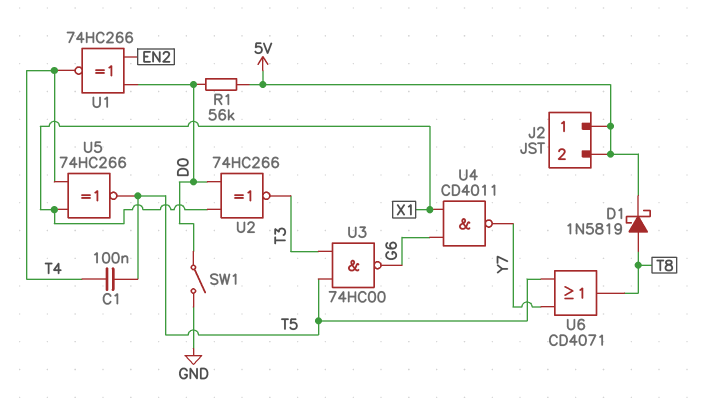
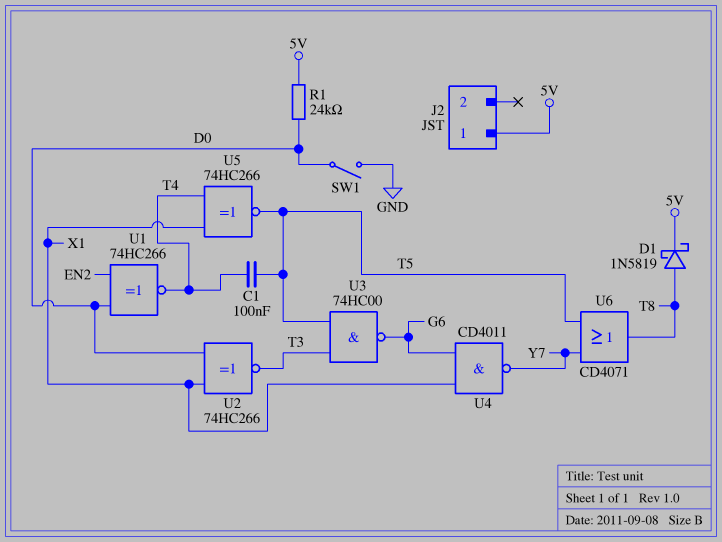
J2 pin 2: 5V -> none
R1: 56k (5V, D0) -> 24k (5V, D0)

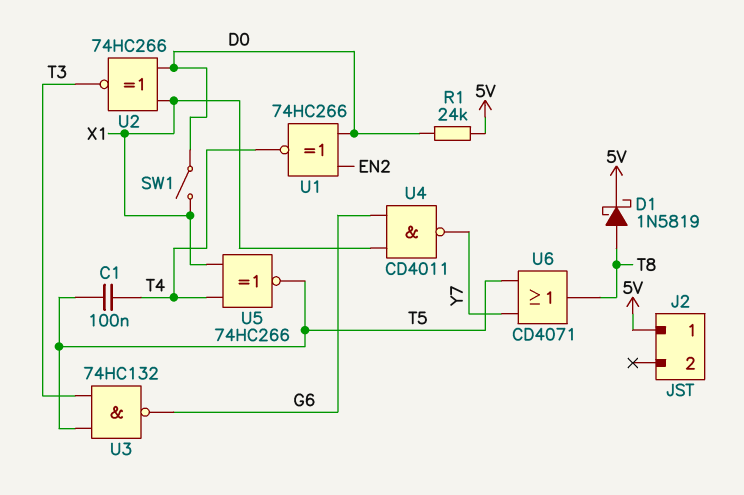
SW1: switch (D0, GND) -> switch (D0, X1)
U3: NAND 74HC00 (in T3, in T5, out G6) -> NAND 74HC132 (in T3, in T5, out G6)

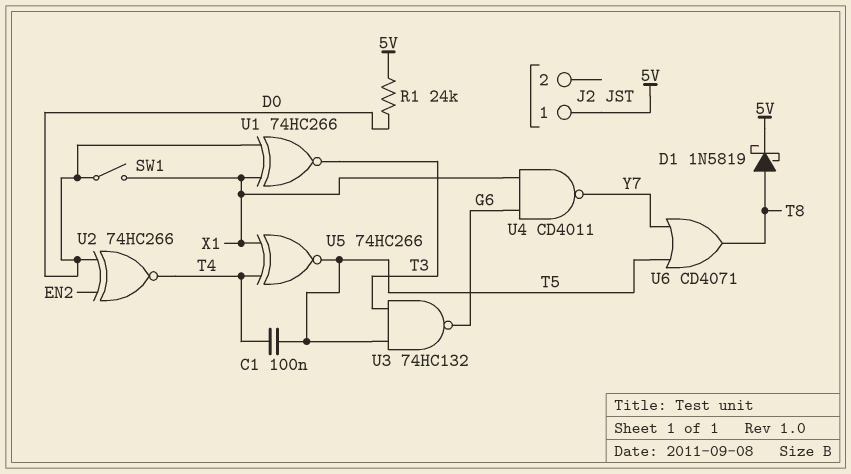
U1: XNOR 74HC266 (in D0, in EN2, out T4) -> XNOR 74HC266 (in D0, in X1, out T3)
U2: XNOR 74HC266 (in D0, in X1, out T3) -> XNOR 74HC266 (in D0, in EN2, out T4)

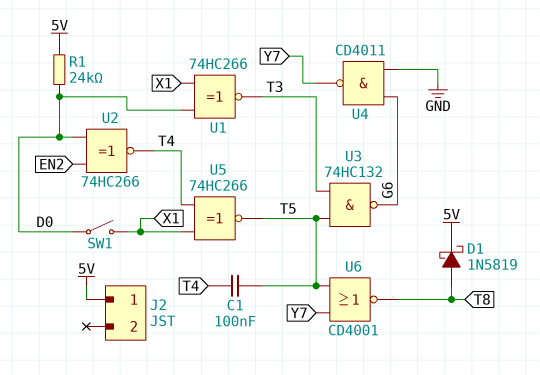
U4: NAND CD4011 (in G6, in X1, out Y7) -> NAND CD4011 (in G6, in GND, out Y7)
U6: OR CD4071 (in T5, in Y7, out T8) -> NOR CD4001 (in T5, in Y7, out T8)

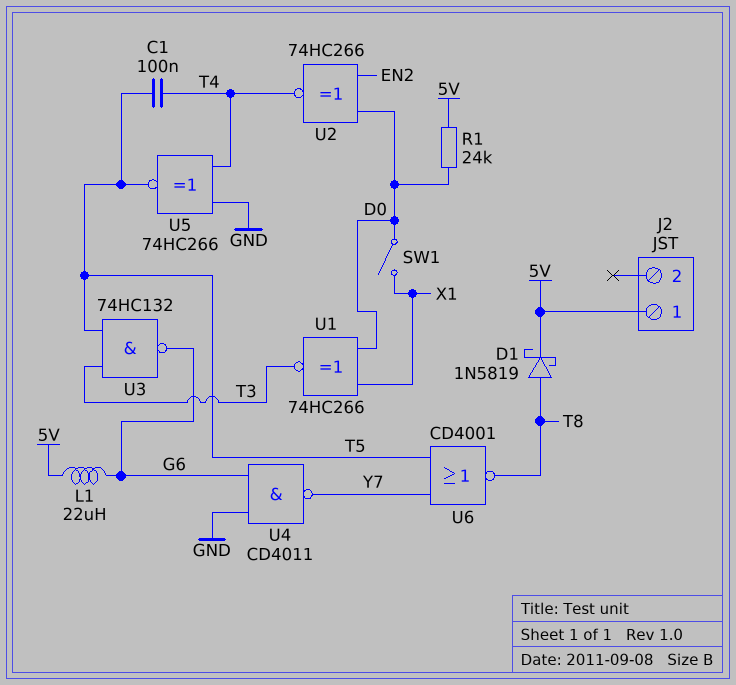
L1: none -> 22uH (5V, G6)
U5: XNOR 74HC266 (in T4, in X1, out T5) -> XNOR 74HC266 (in GND, in T4, out T5)

